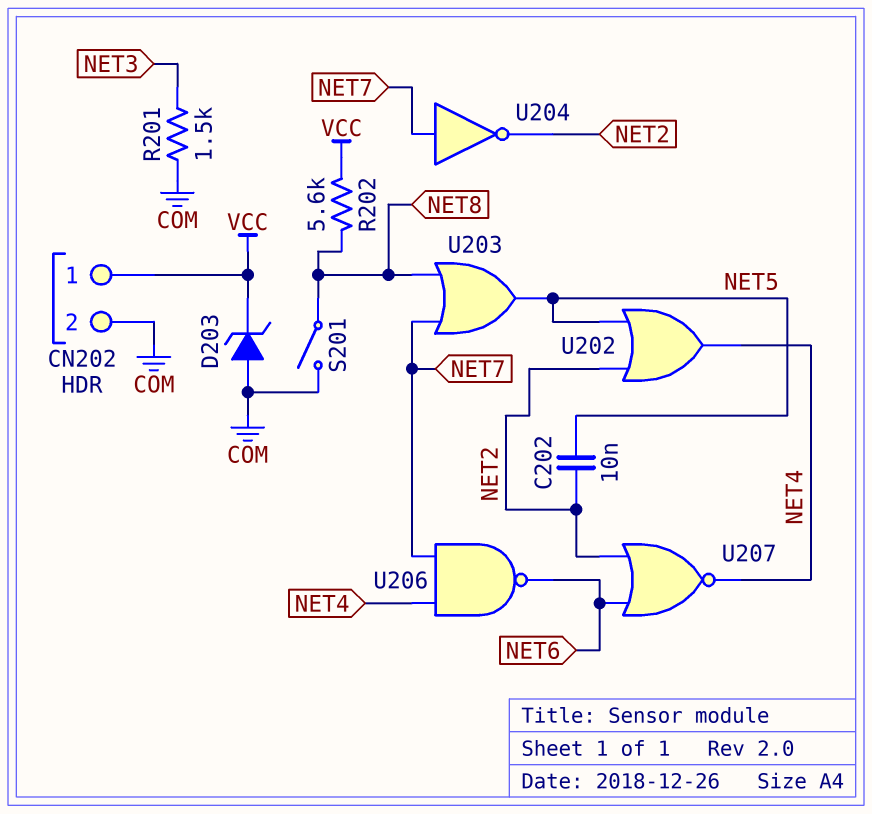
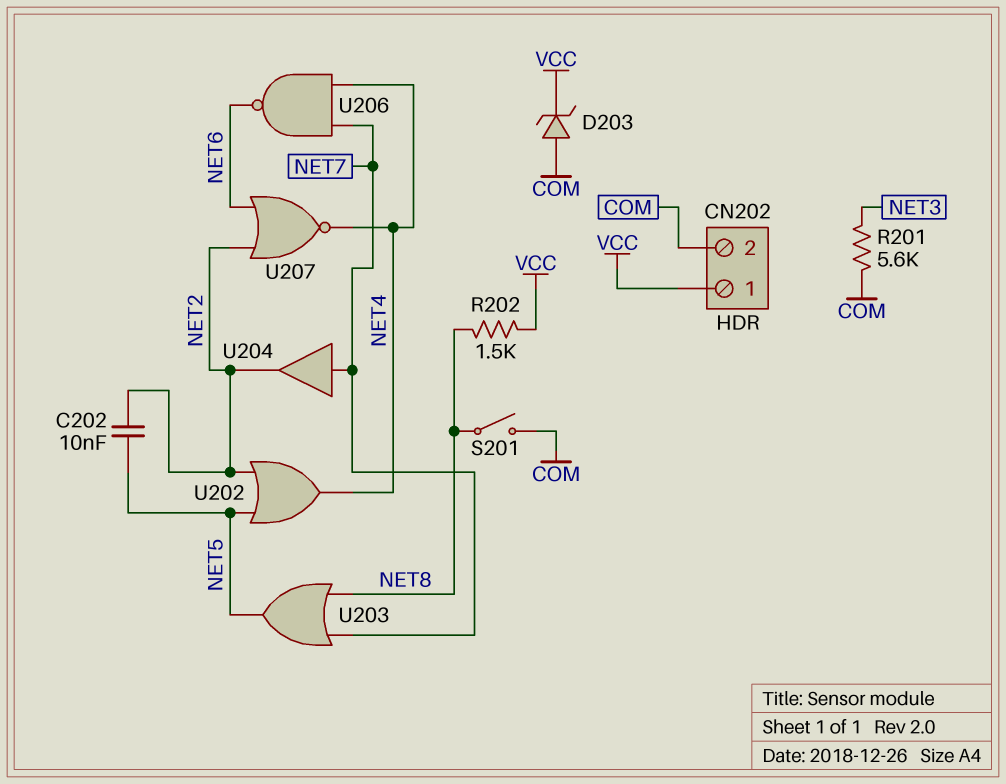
R201: 1.5k (COM, NET3) -> 5.6k (COM, NET3)
R202: 5.6k (NET8, VCC) -> 1.5k (NET8, VCC)
U204: NOT (in NET7, out NET2) -> buffer (in NET7, out NET2)

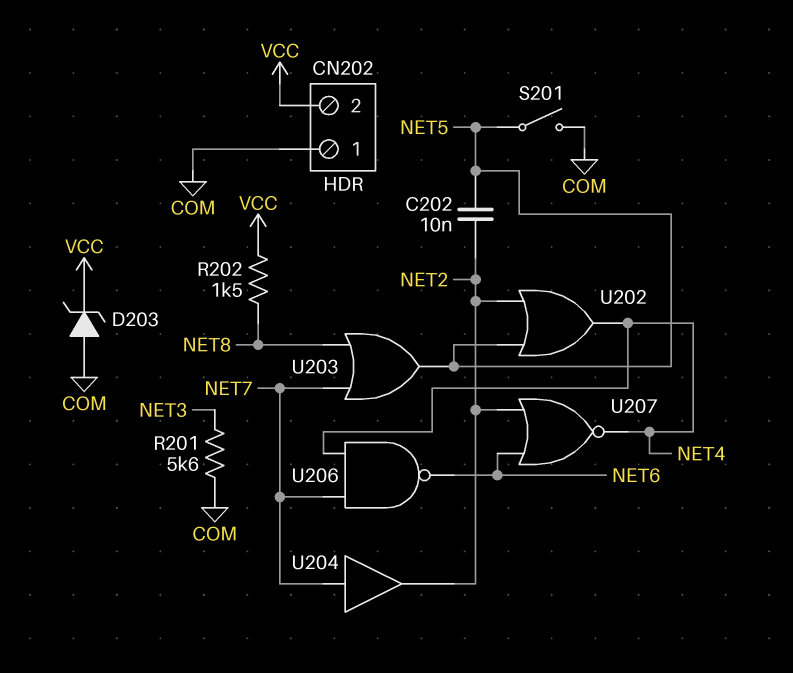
CN202 pin 1: VCC -> COM
CN202 pin 2: COM -> VCC
S201: switch (COM, NET8) -> switch (COM, NET5)

